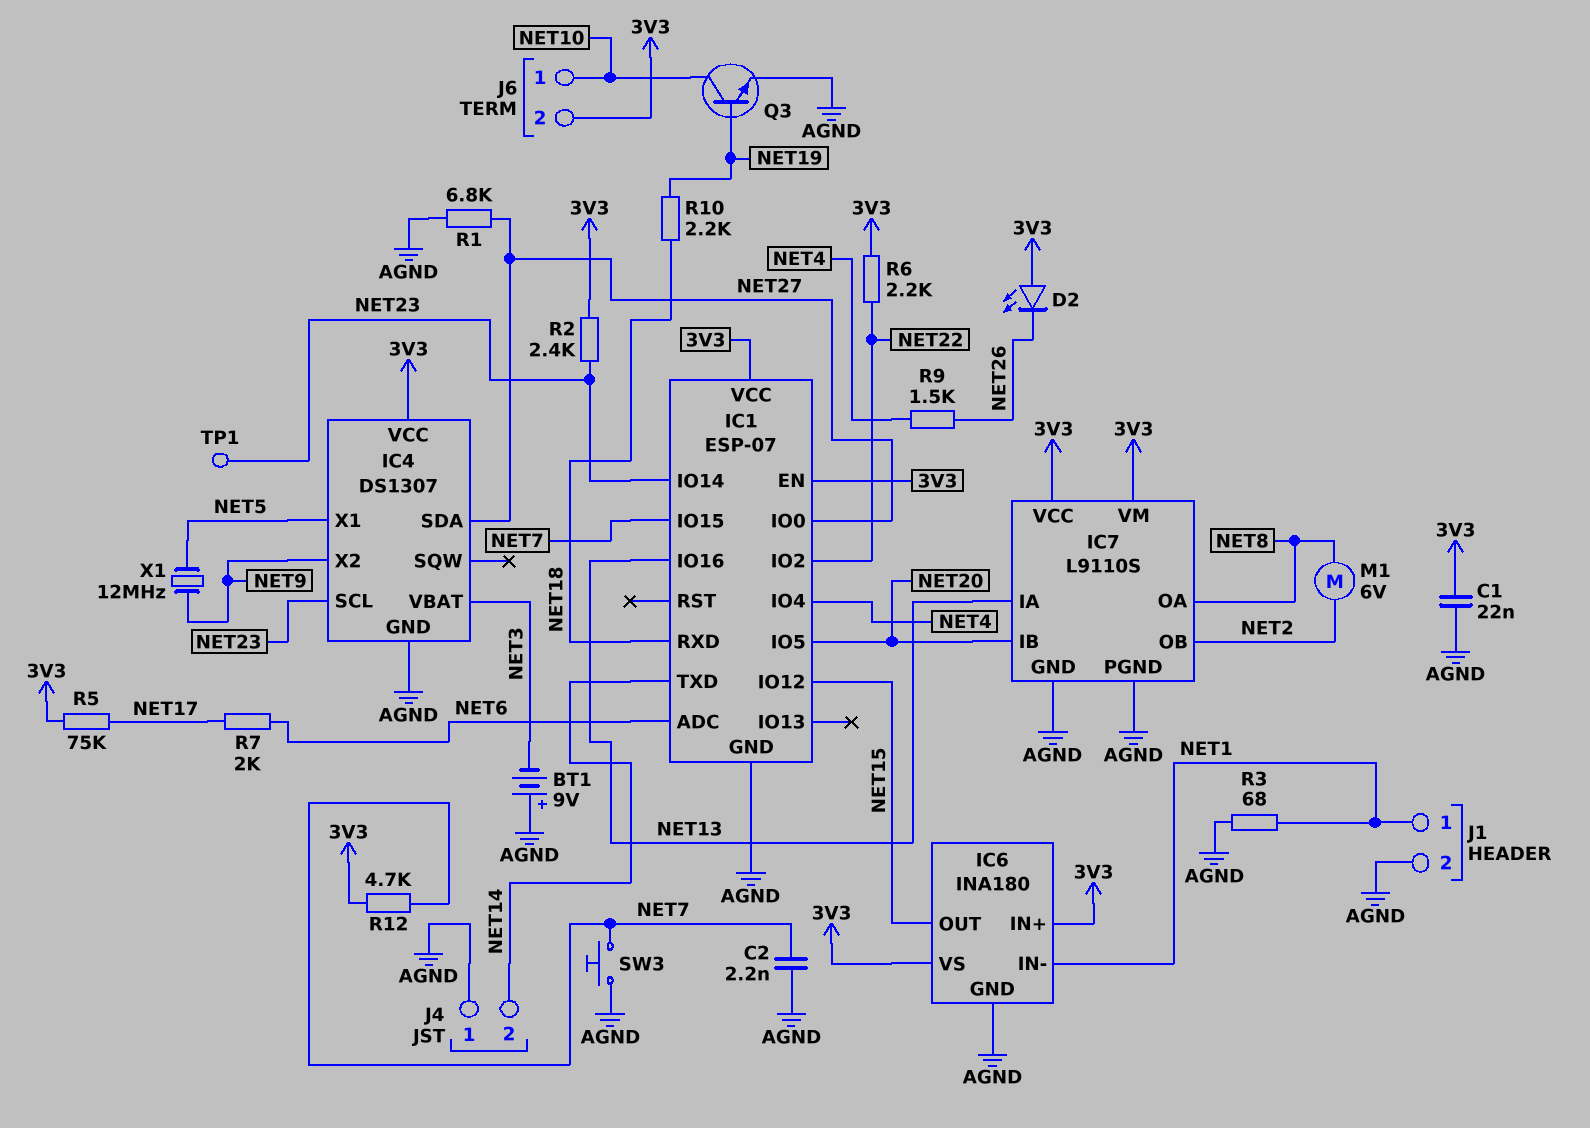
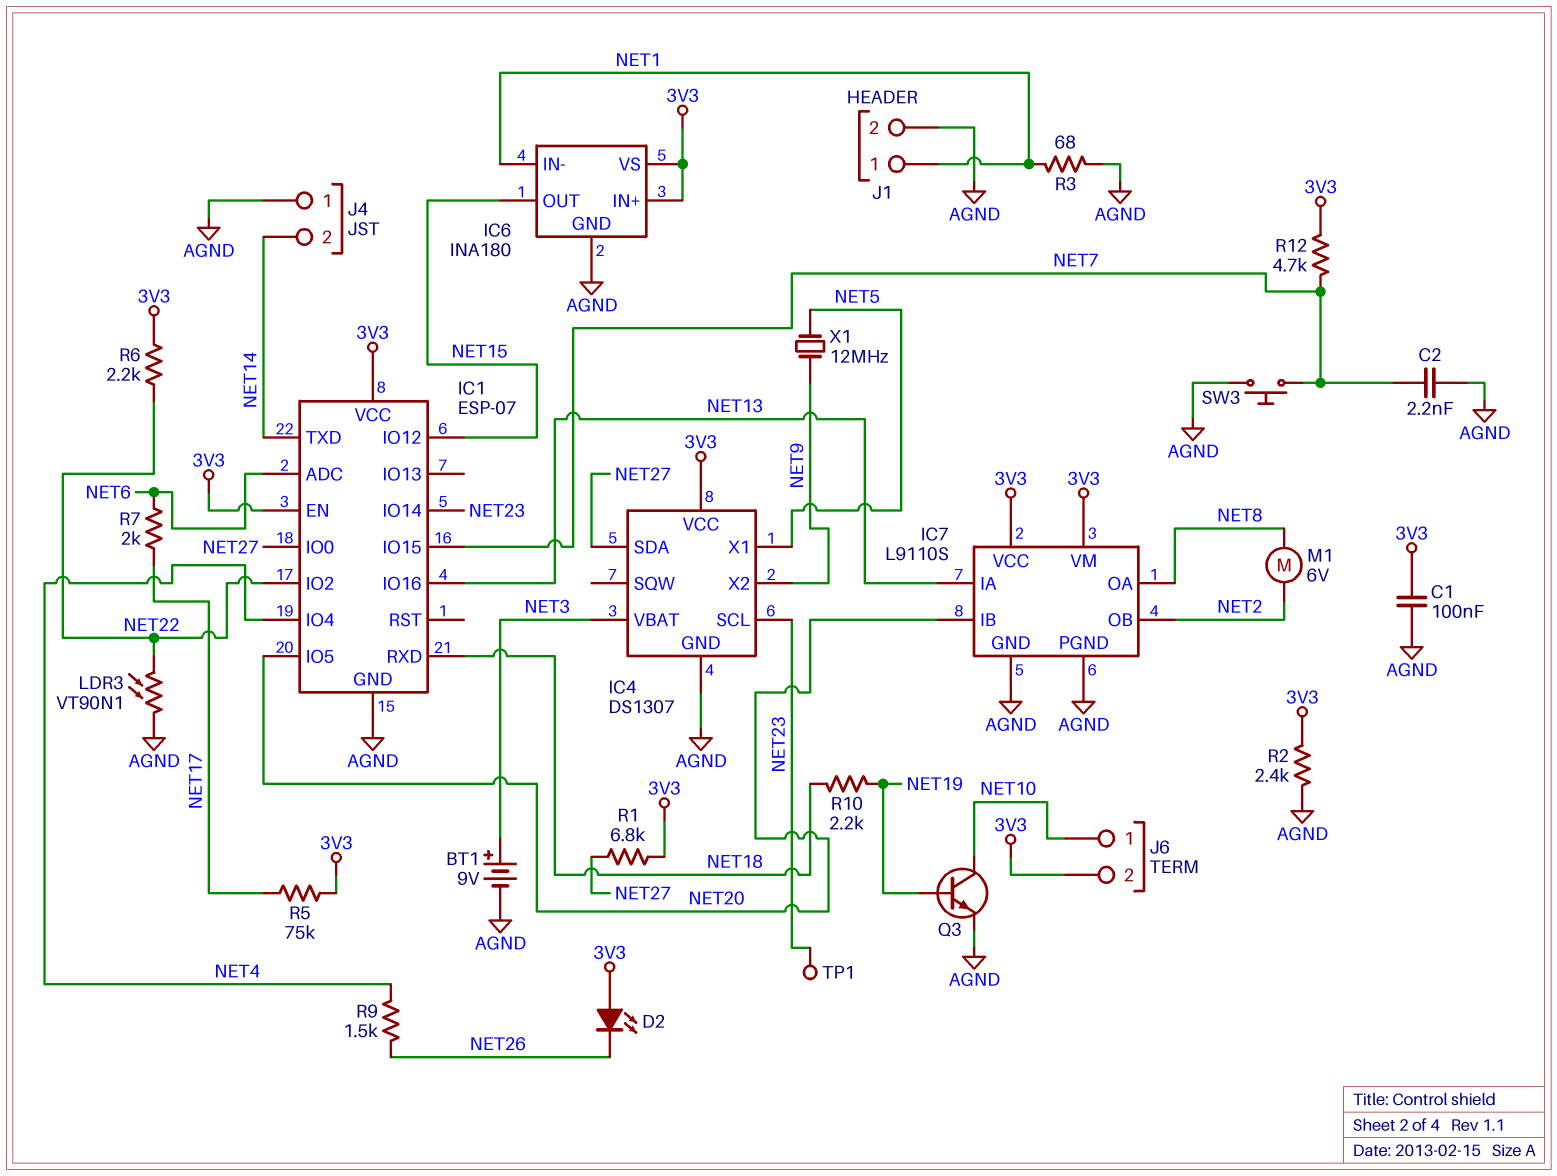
BT1: 9V (plus AGND, minus NET3) -> 9V (plus NET3, minus AGND)
C1: 22nF (3V3, AGND) -> 100nF (3V3, AGND)
LDR3: none -> VT90N1 (AGND, NET22)
R1: 6.8k (AGND, NET27) -> 6.8k (3V3, NET27)
R2: 2.4k (3V3, NET23) -> 2.4k (3V3, AGND)

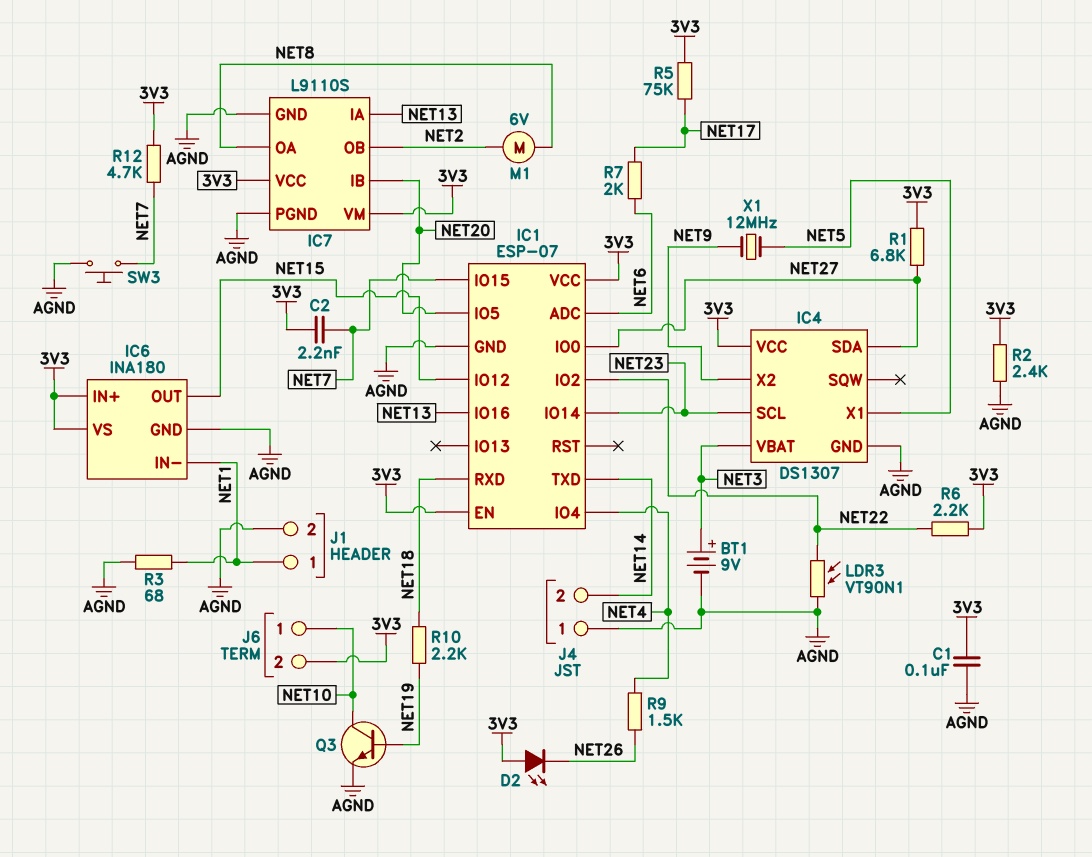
C2: 2.2nF (AGND, NET7) -> 2.2nF (3V3, NET7)
TP1: test point (NET23) -> none

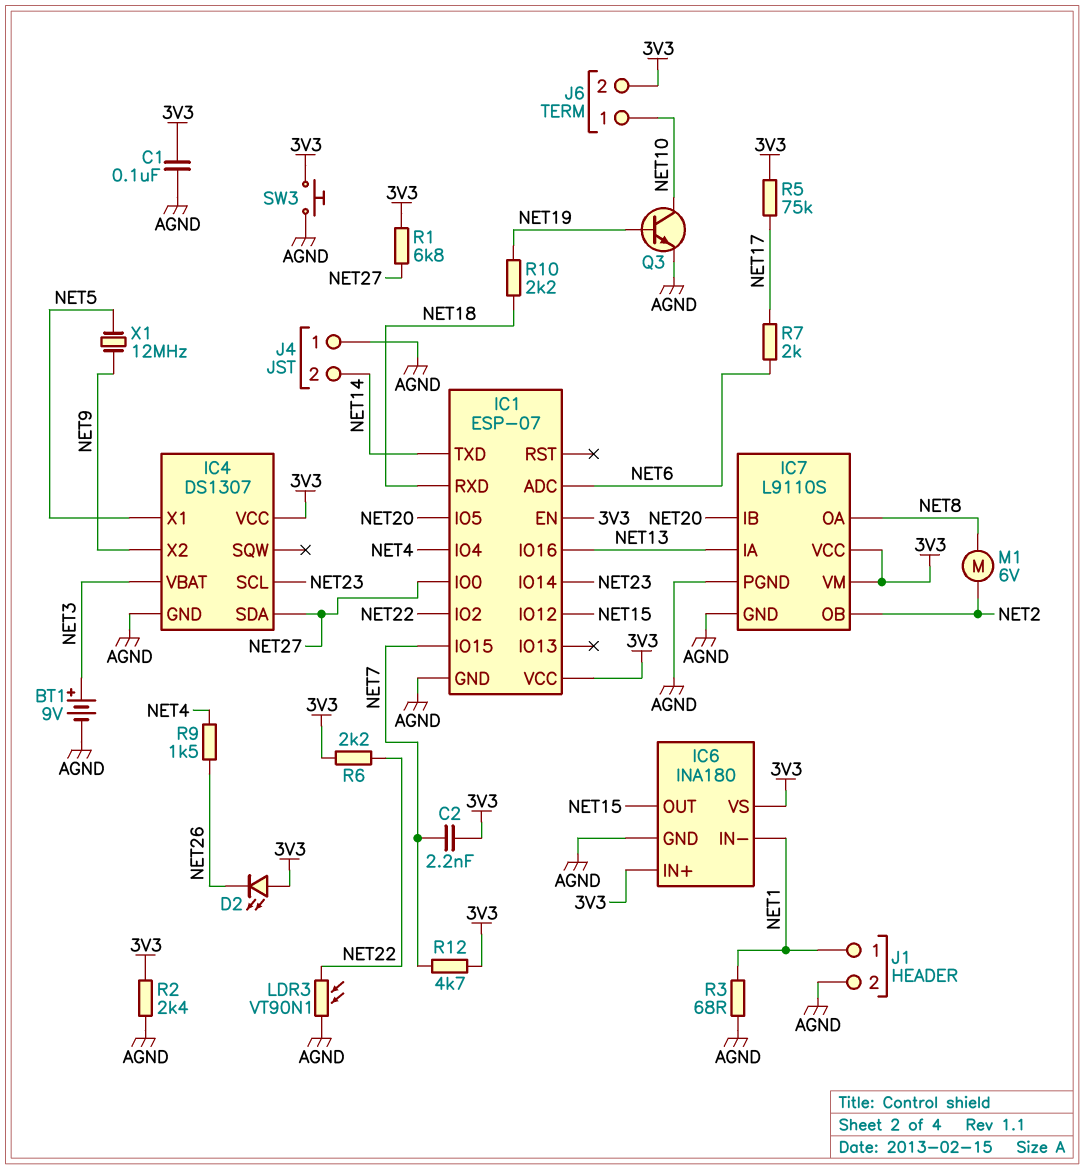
SW3: button (AGND, NET7) -> button (3V3, AGND)

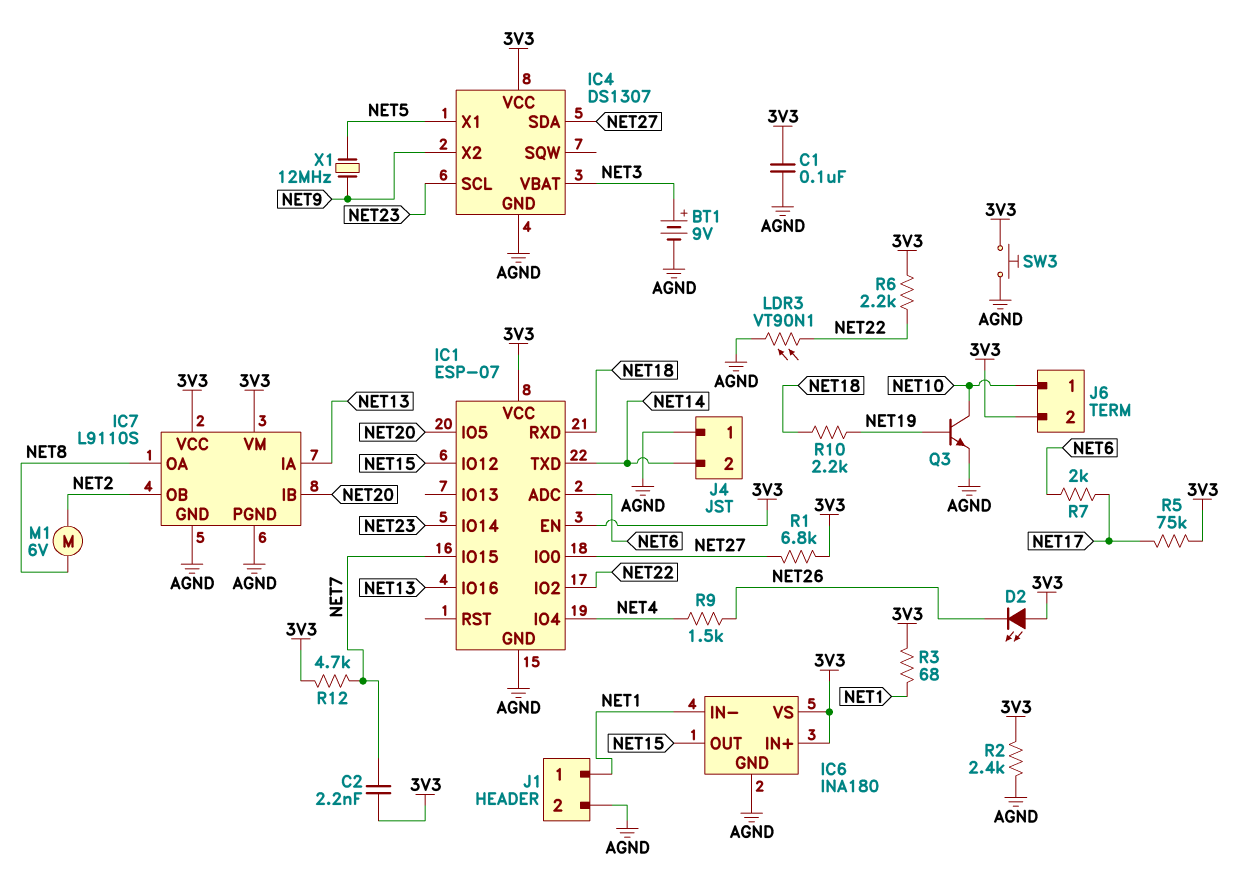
R3: 68 (AGND, NET1) -> 68 (3V3, NET1)

